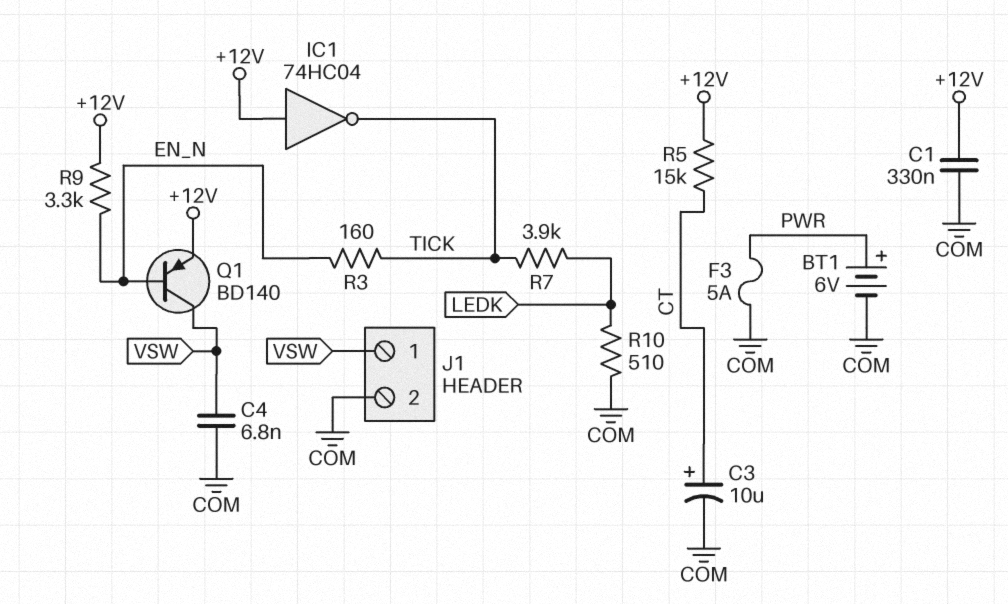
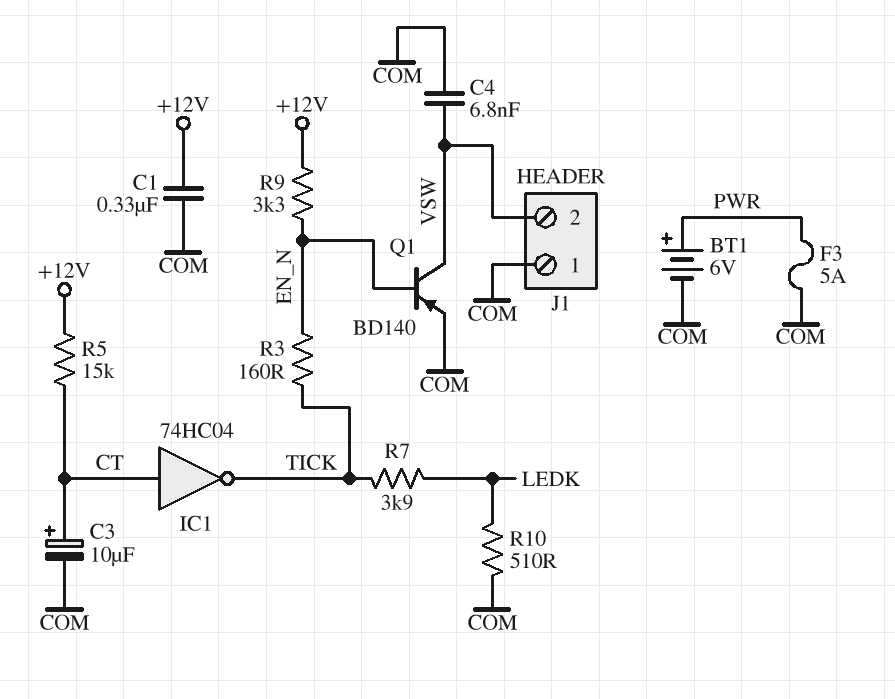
IC1: NOT 74HC04 (in +12V, out TICK) -> NOT 74HC04 (in CT, out TICK)
J1 pin 1: VSW -> COM
J1 pin 2: COM -> VSW
Q1: PNP BD140 (B EN_N, C VSW, E +12V) -> PNP BD140 (B EN_N, C VSW, E COM)

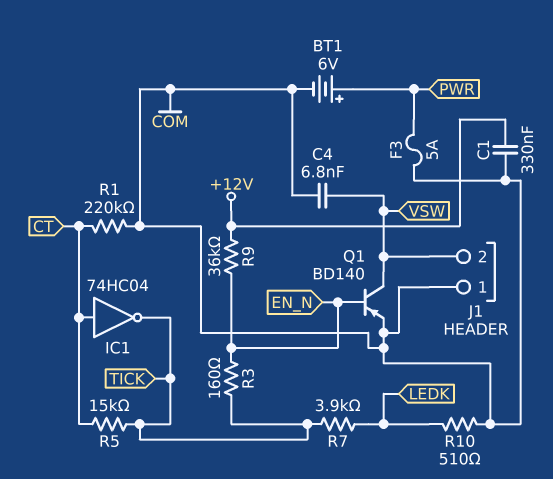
C3: 10uF (plus CT, minus COM) -> none
R1: none -> 220k (COM, CT)
R5: 15k (+12V, CT) -> 15k (CT, TICK)
R9: 3.3k (+12V, EN_N) -> 36k (+12V, EN_N)

